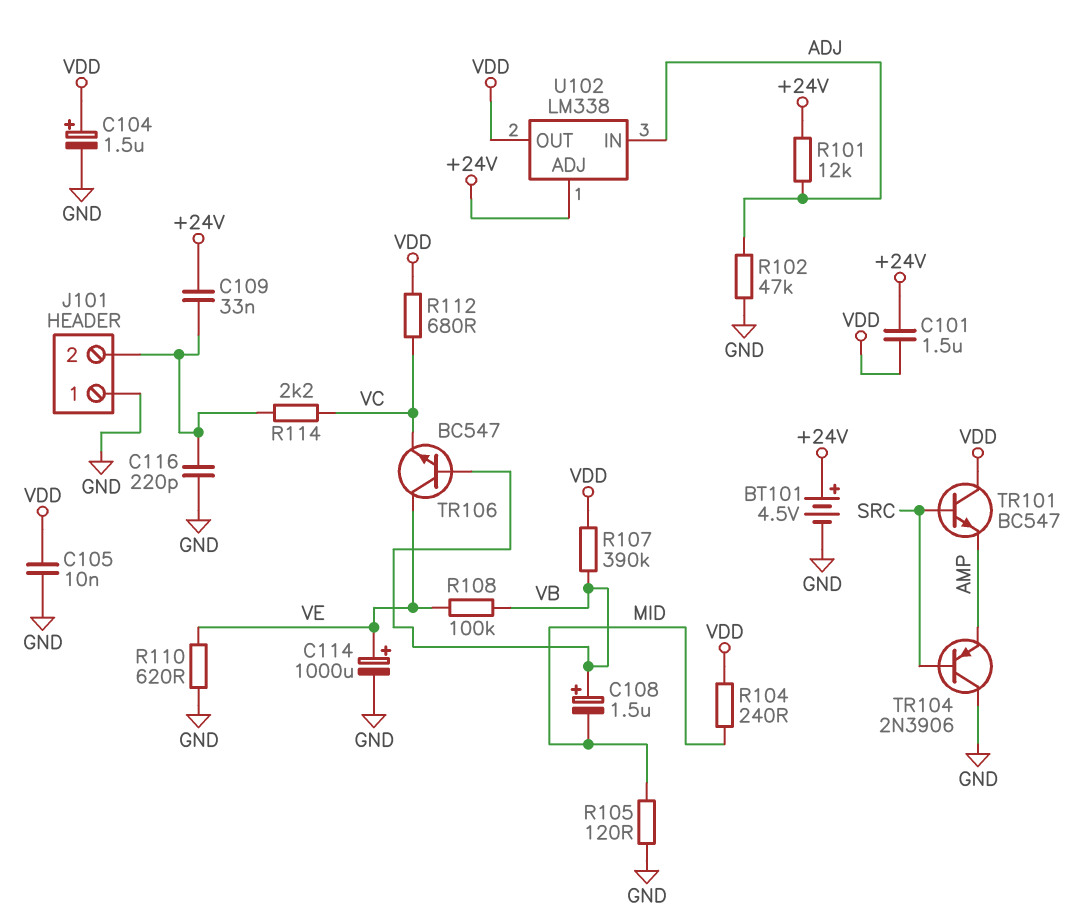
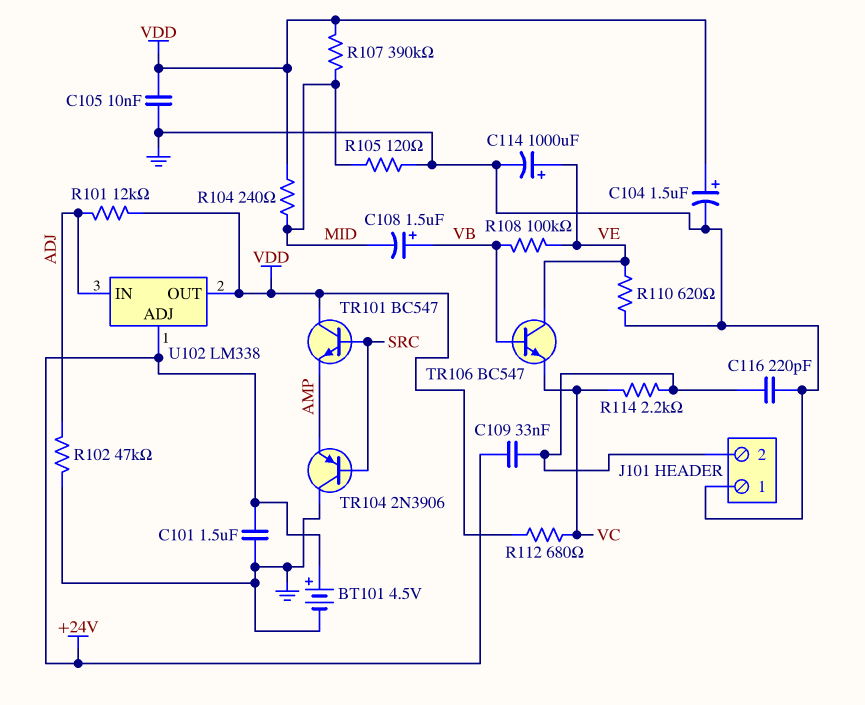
C101: 1.5uF (+24V, VDD) -> 1.5uF (+24V, GND)
R101: 12k (+24V, ADJ) -> 12k (ADJ, VDD)
R107: 390k (VB, VDD) -> 390k (MID, VDD)

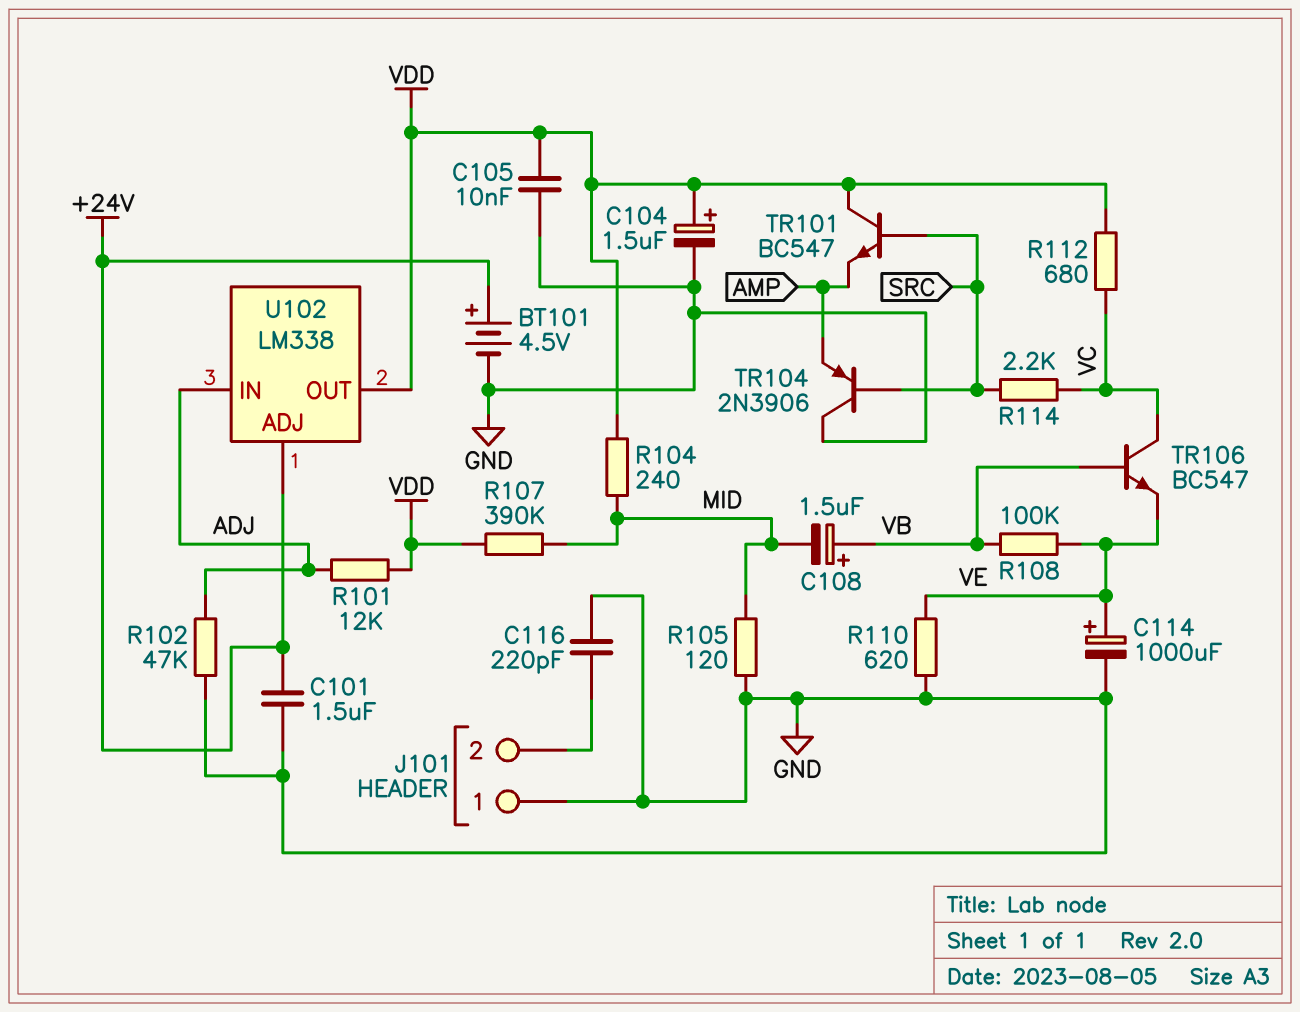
C109: 33nF (+24V, J101/2) -> none
R114: 2.2k (J101/2, VC) -> 2.2k (SRC, VC)
TR106: NPN BC547 (B VB, C VE, E VC) -> NPN BC547 (B VB, C VC, E VE)

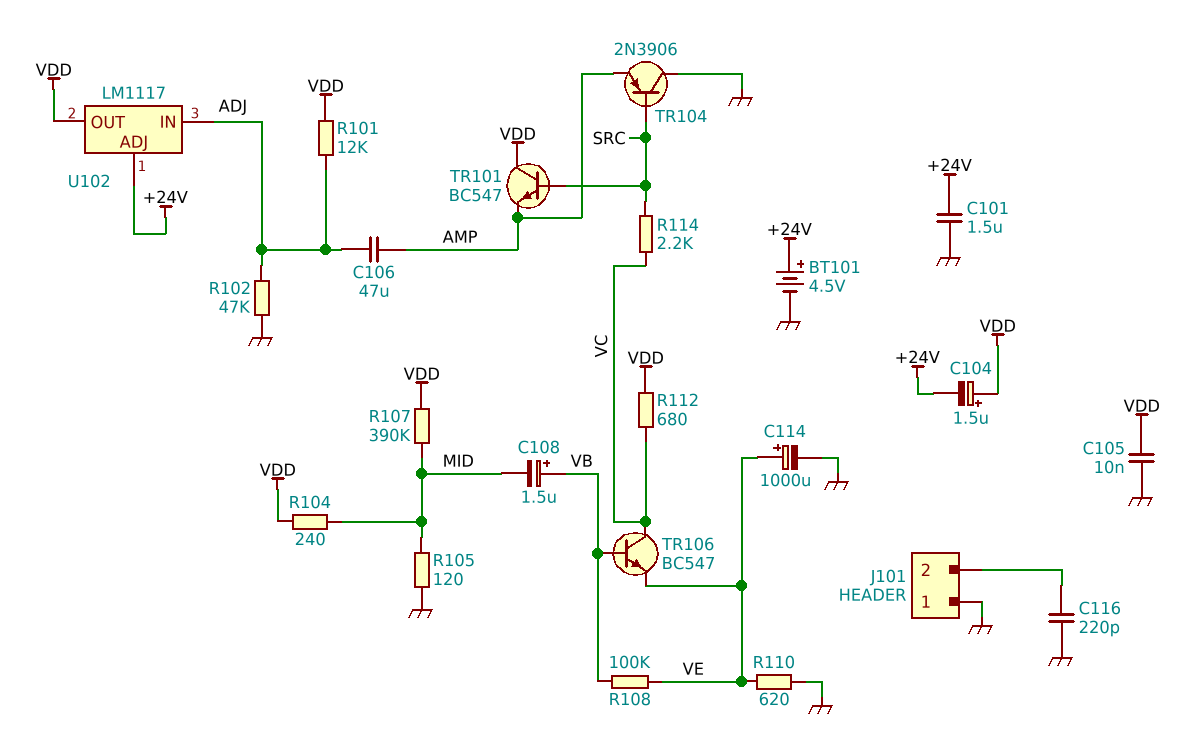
C104: 1.5uF (plus VDD, minus GND) -> 1.5uF (plus VDD, minus +24V)
C106: none -> 47uF (ADJ, AMP)
U102: LM338 -> LM1117

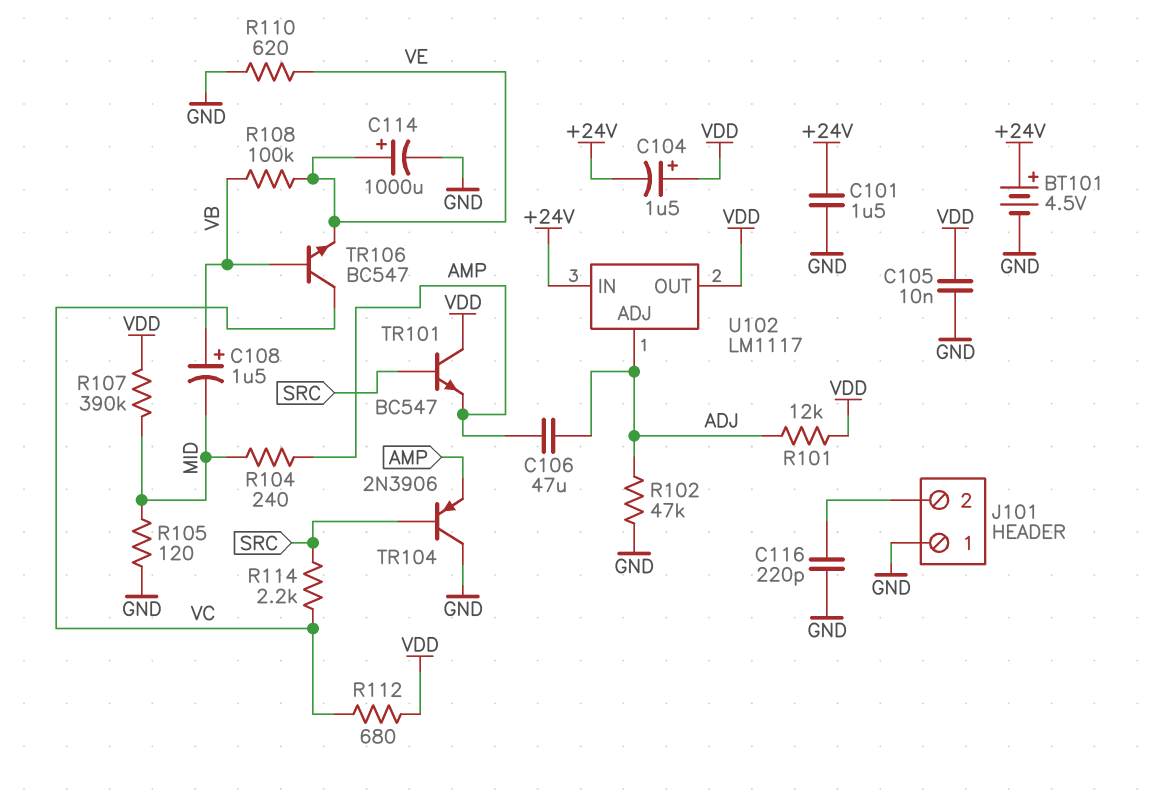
R104: 240 (MID, VDD) -> 240 (AMP, MID)
U102 pin ADJ: +24V -> ADJ
U102 pin IN: ADJ -> +24V

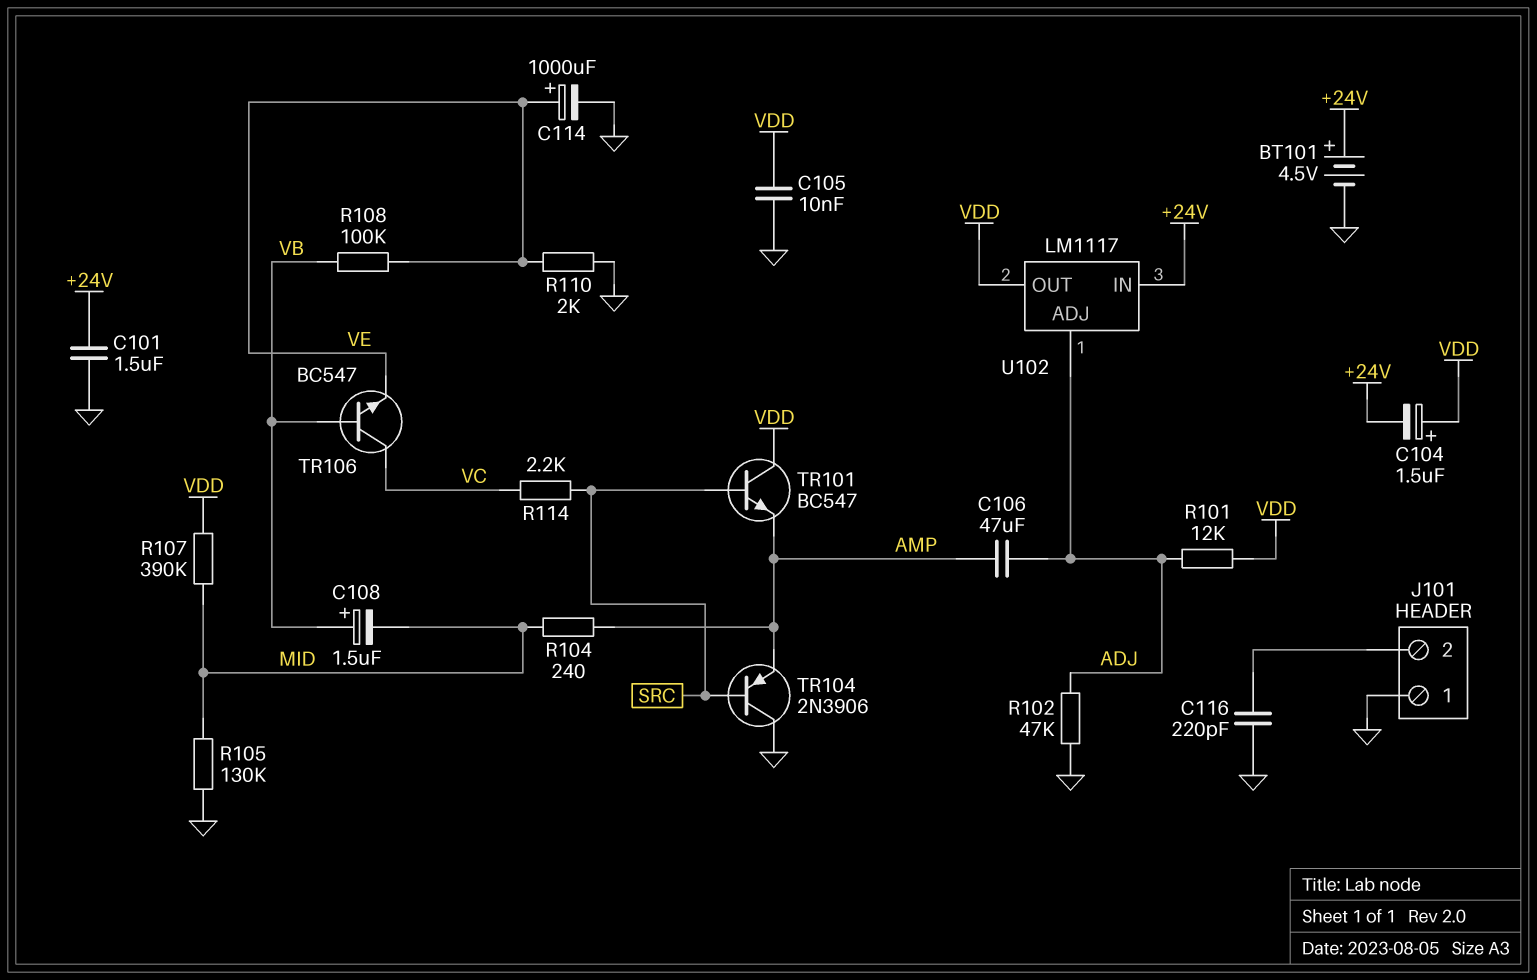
R105: 120 (GND, MID) -> 130k (GND, MID)
R110: 620 (GND, VE) -> 2k (GND, VE)
R112: 680 (VC, VDD) -> none

